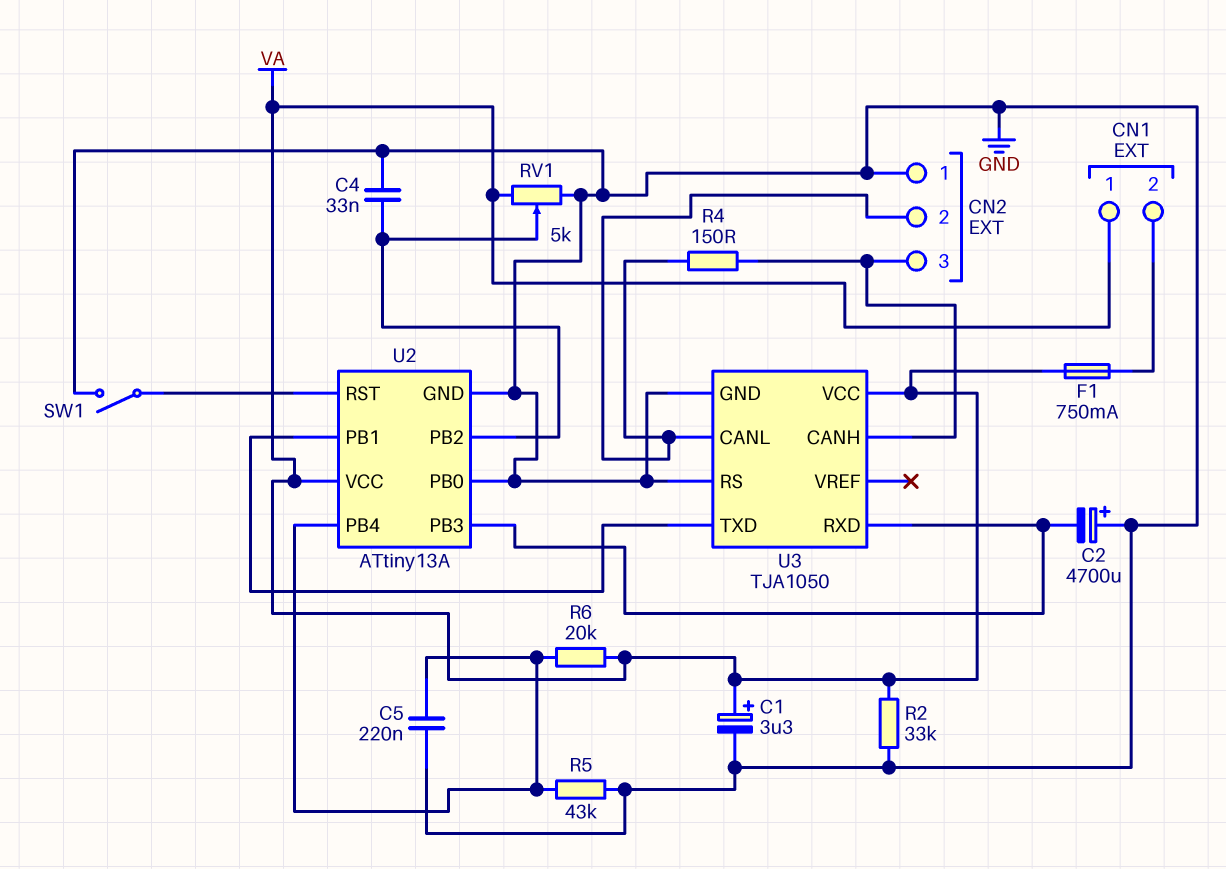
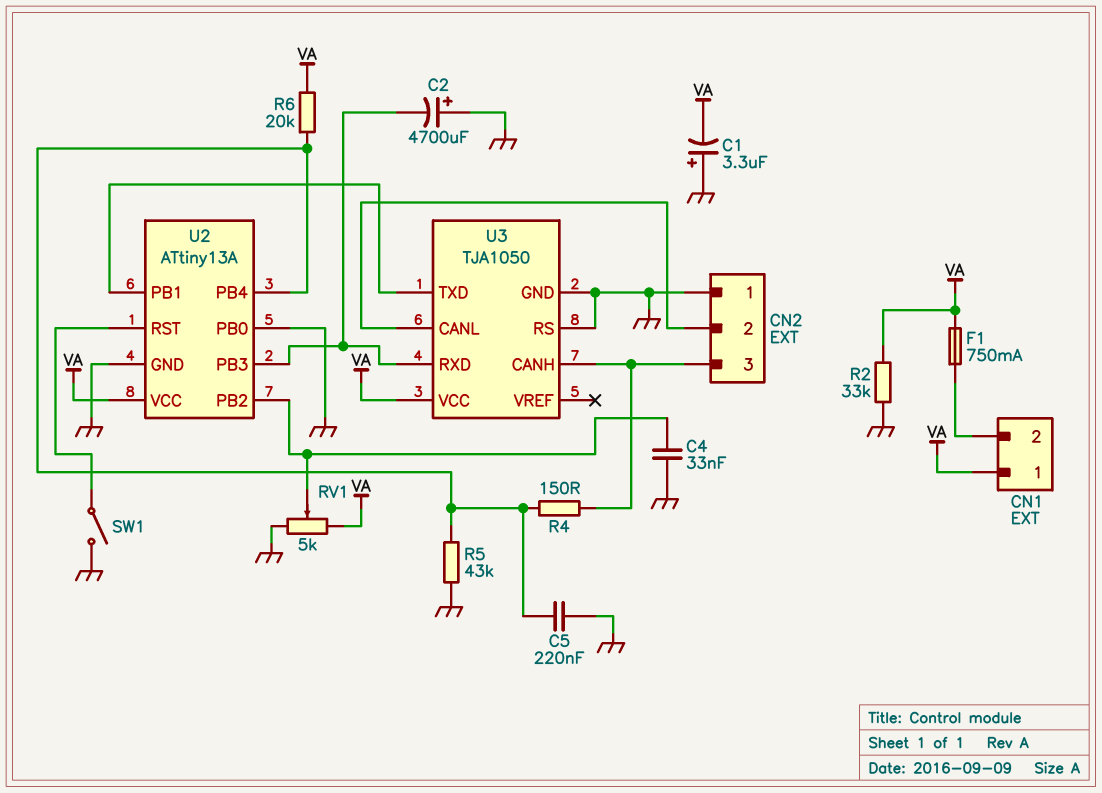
C1: 3.3uF (plus VA, minus GND) -> 3.3uF (plus GND, minus VA)
R4: 150 (CN2/2, CN2/3) -> 150 (CN2/3, U2/PB4)

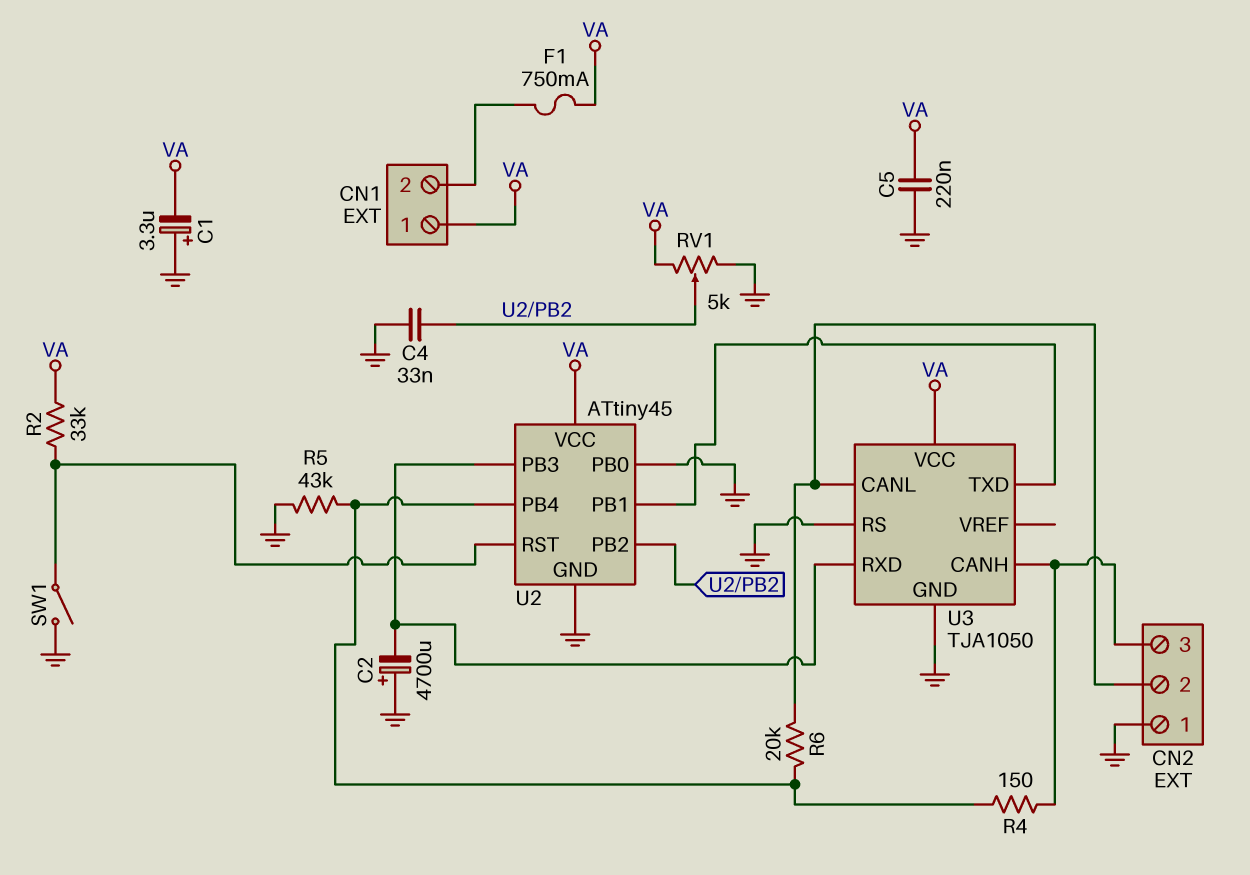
C5: 220nF (GND, U2/PB4) -> 220nF (GND, VA)
R2: 33k (GND, VA) -> 33k (U2/RST, VA)
R6: 20k (U2/PB4, VA) -> 20k (CN2/2, U2/PB4)
U2: ATtiny13A -> ATtiny45

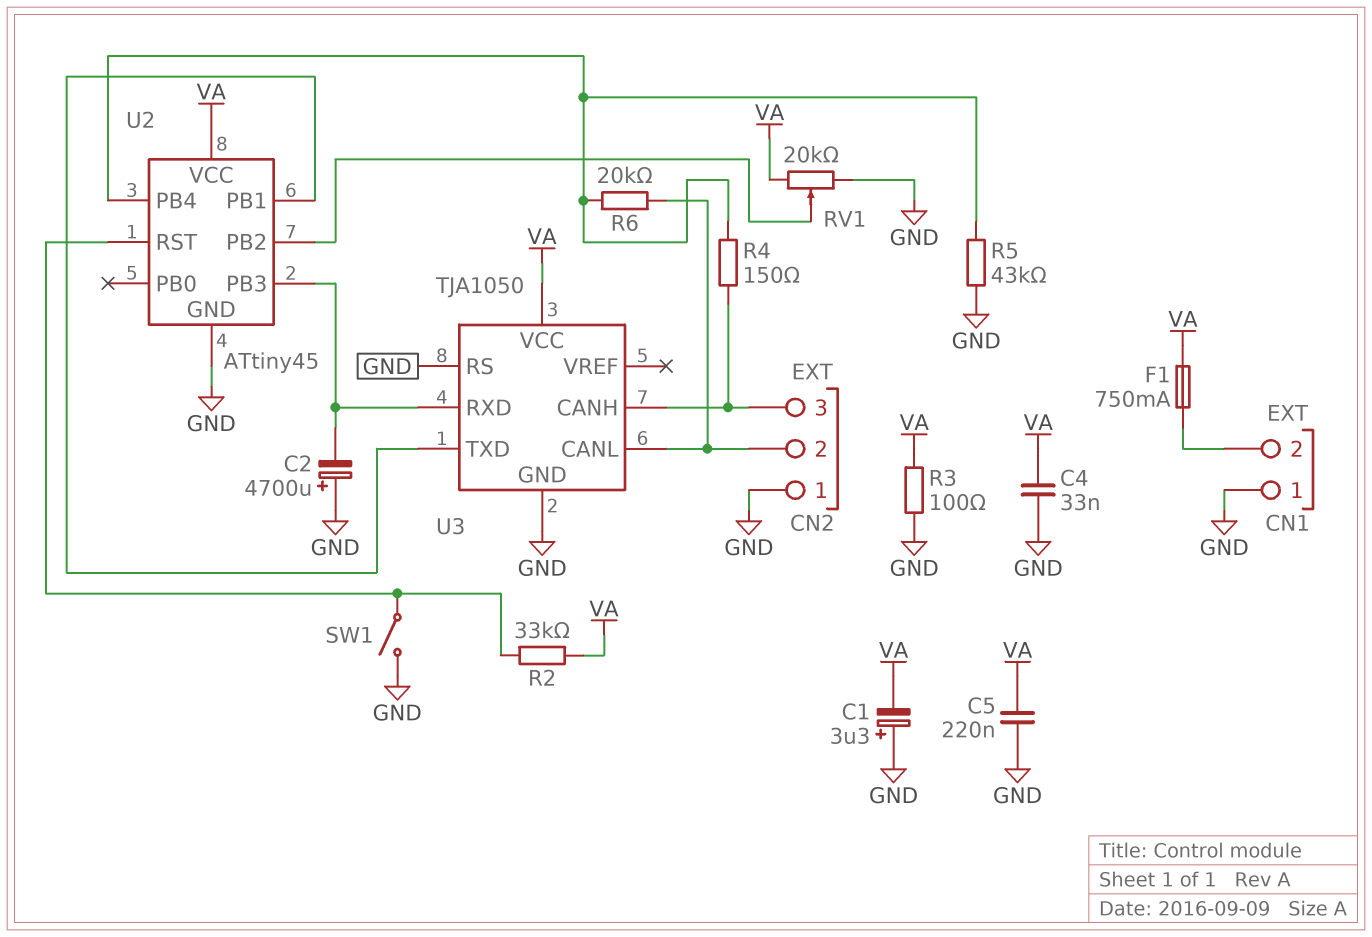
C4: 33nF (GND, U2/PB2) -> 33nF (GND, VA)
CN1 pin 1: VA -> GND
R3: none -> 100 (GND, VA)
RV1: 5k (GND, VA, wiper U2/PB2) -> 20k (GND, VA, wiper U2/PB2)
U2 pin PB0: GND -> none

